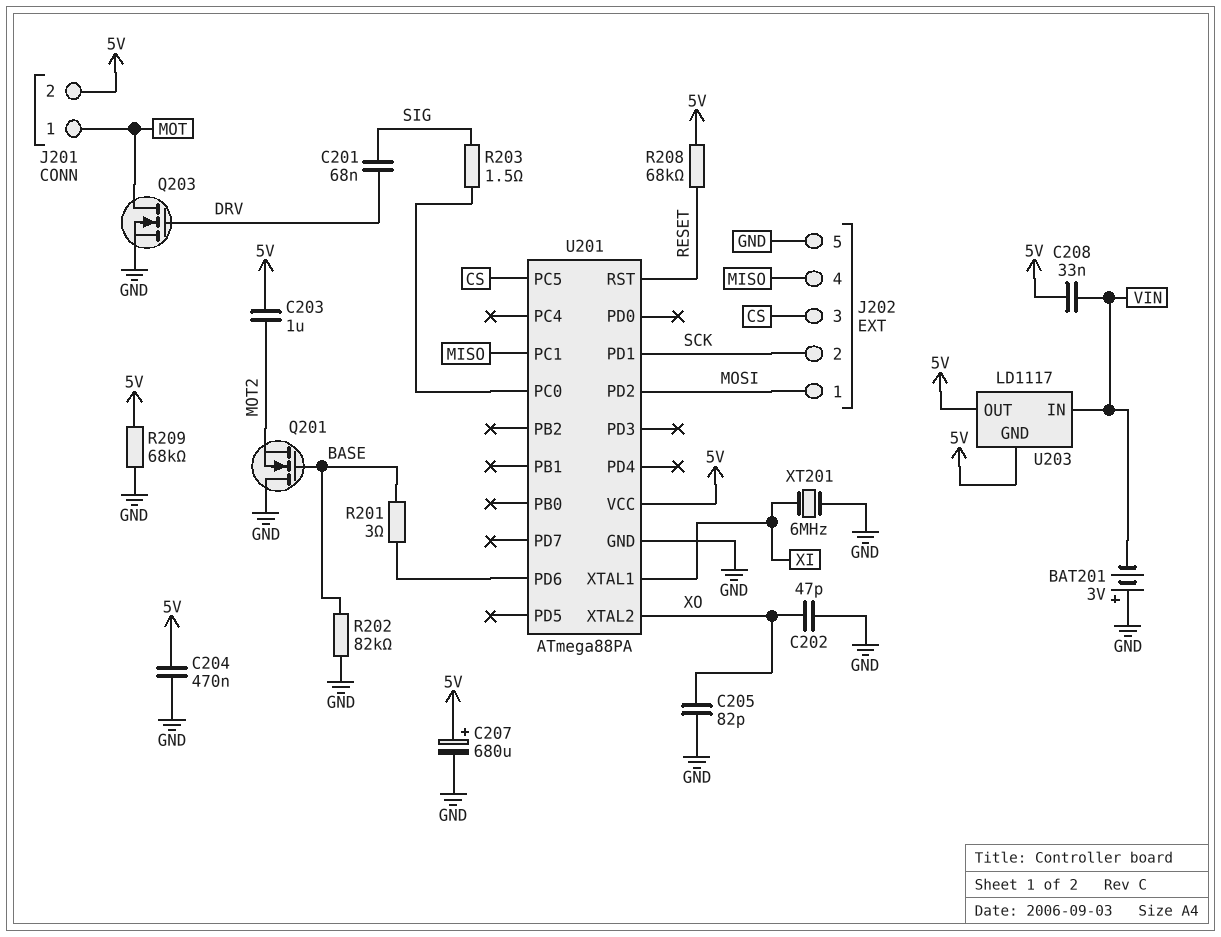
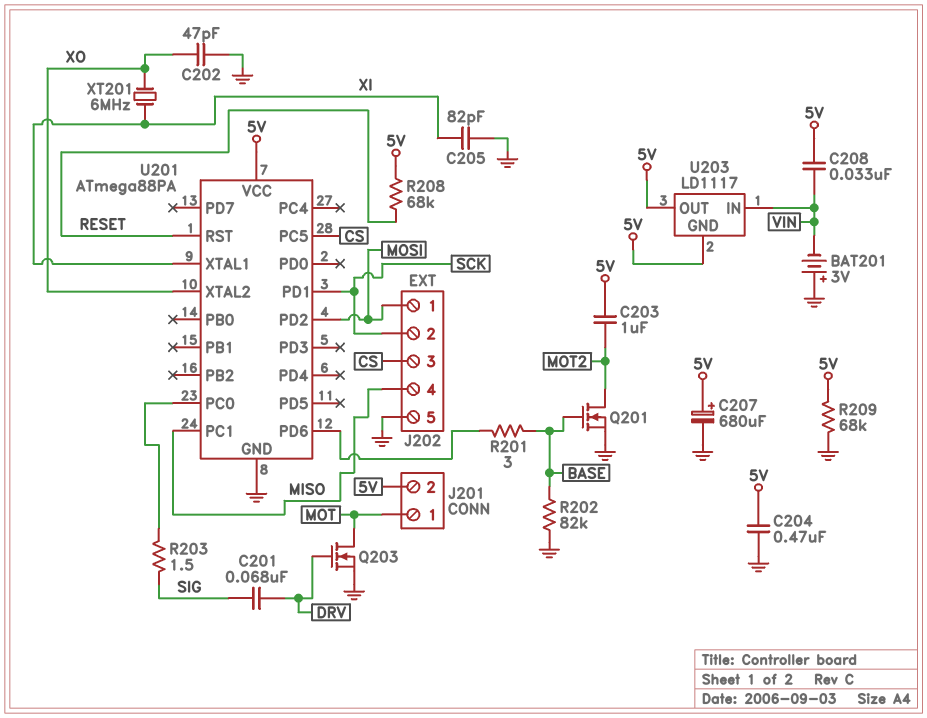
C205: 82pF (GND, XO) -> 82pF (GND, XI)
Q201: NMOS (G BASE, D GND, S MOT2) -> NMOS (G BASE, D MOT2, S GND)
XT201: 6MHz (GND, XI) -> 6MHz (XI, XO)

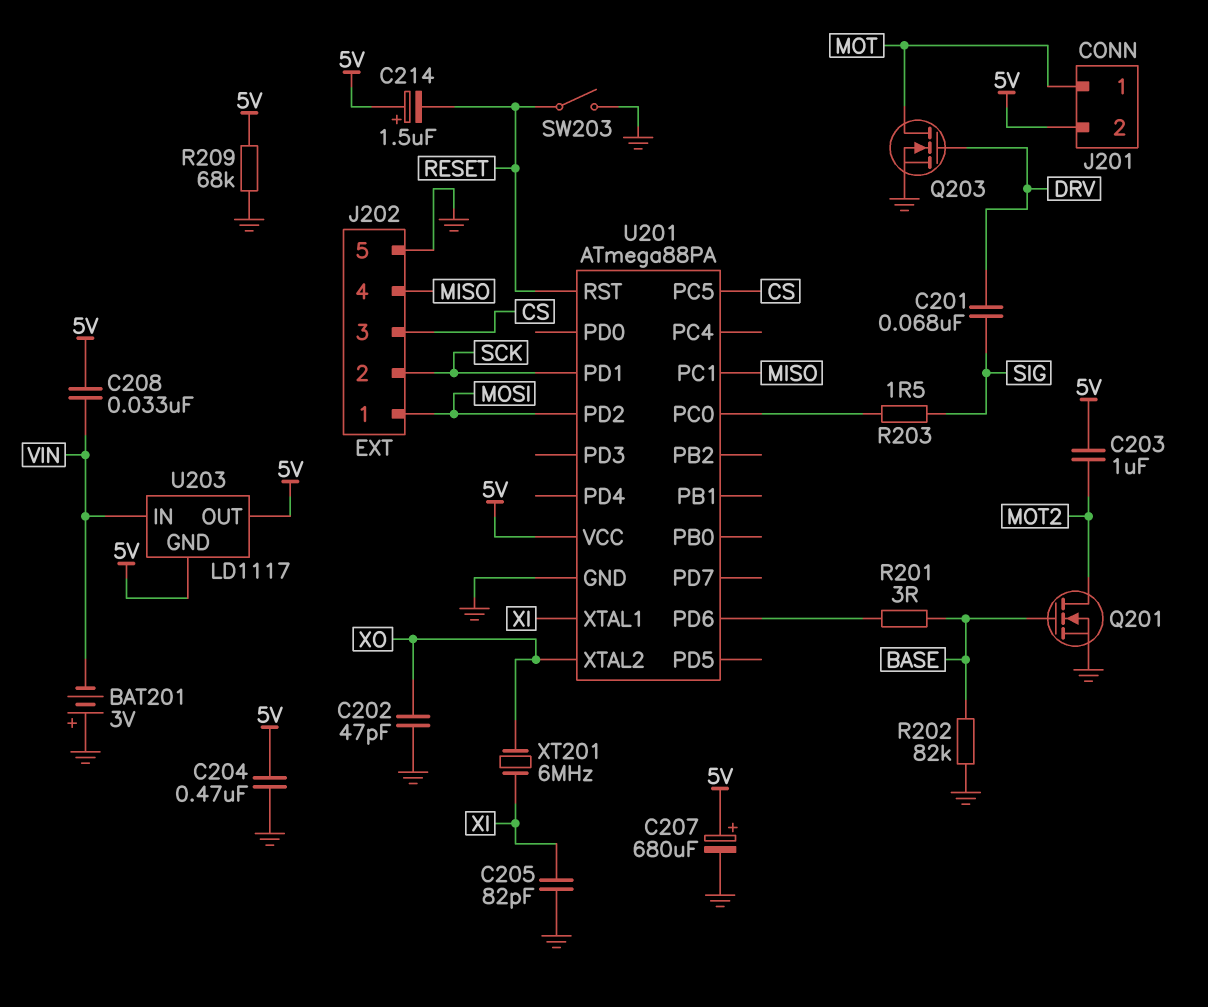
C214: none -> 1.5uF (plus 5V, minus RESET)
R208: 68k (5V, RESET) -> none
SW203: none -> switch (GND, RESET)

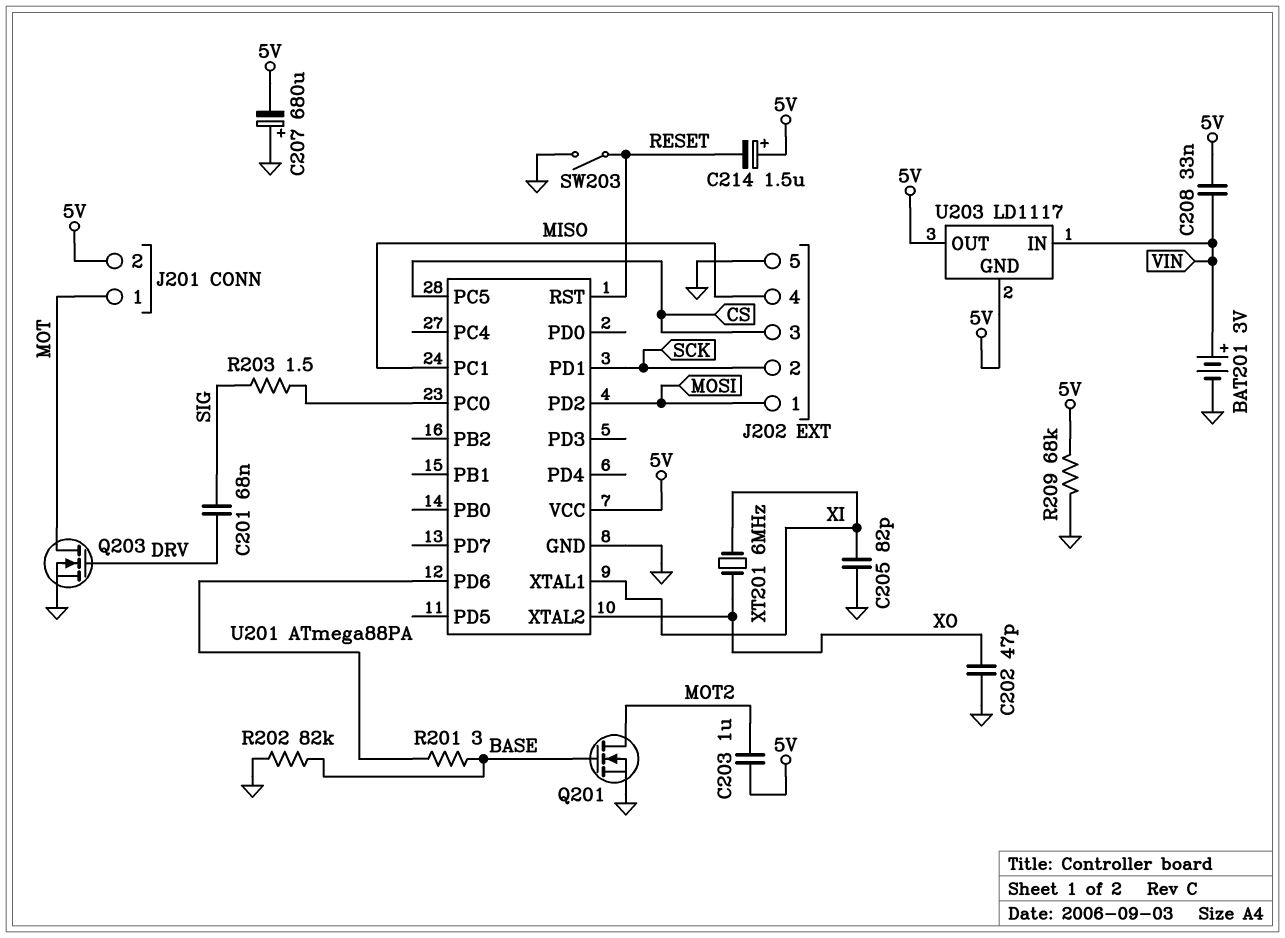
BAT201: 3V (plus GND, minus VIN) -> 3V (plus VIN, minus GND)
C204: 470nF (5V, GND) -> none
C207: 680uF (plus 5V, minus GND) -> 680uF (plus GND, minus 5V)

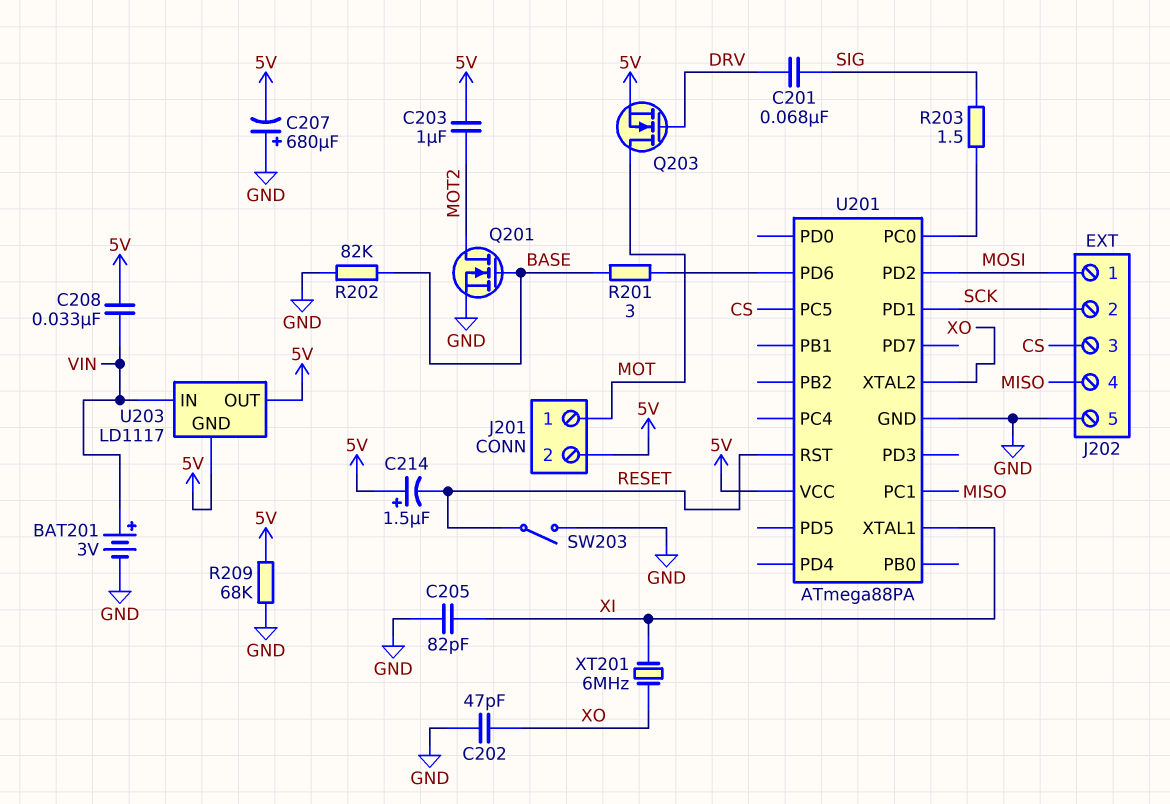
Q203: NMOS (G DRV, D MOT, S GND) -> NMOS (G DRV, D MOT, S 5V)

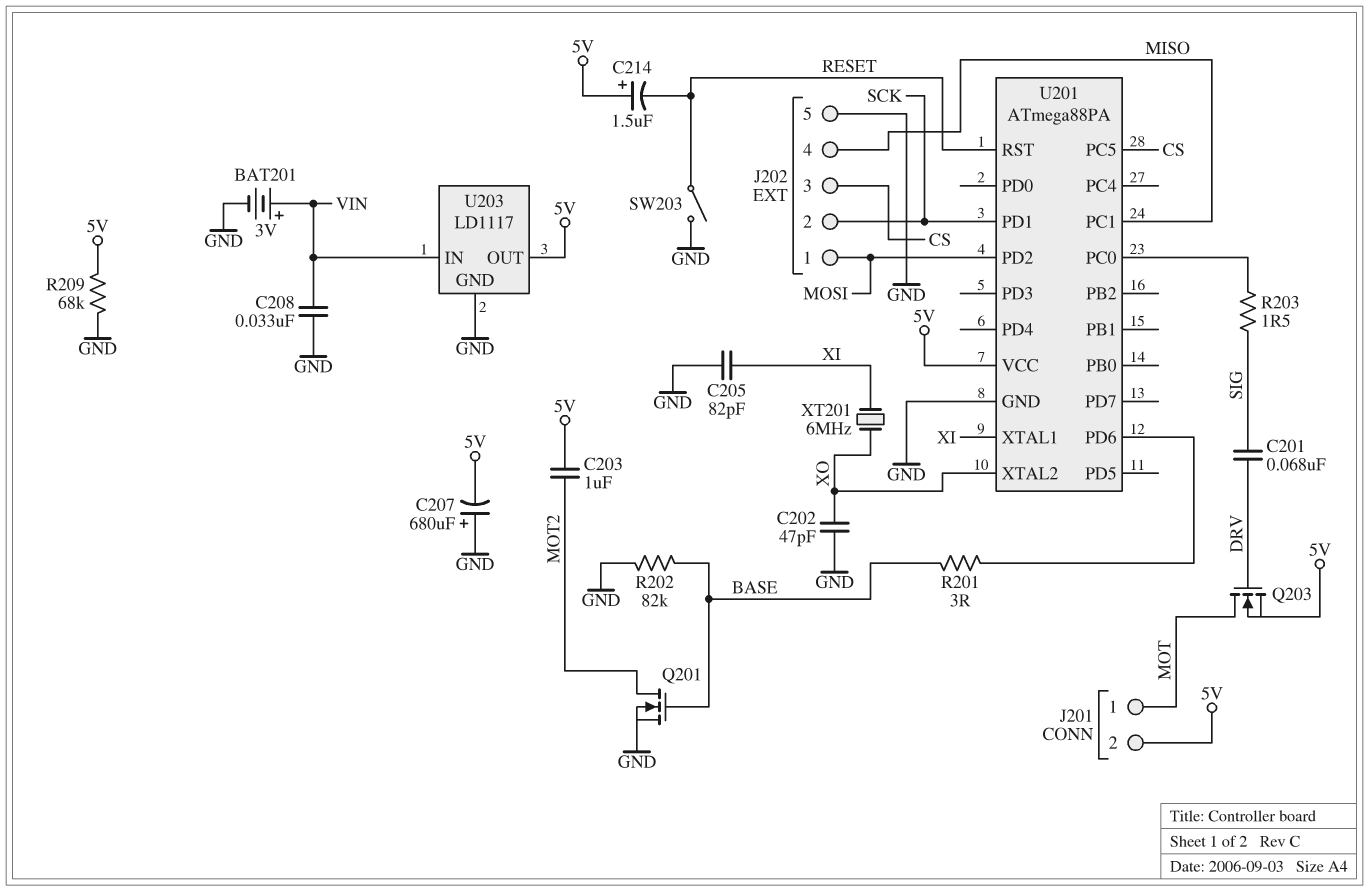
C208: 33nF (5V, VIN) -> 33nF (GND, VIN)
U203 pin GND: 5V -> GND

